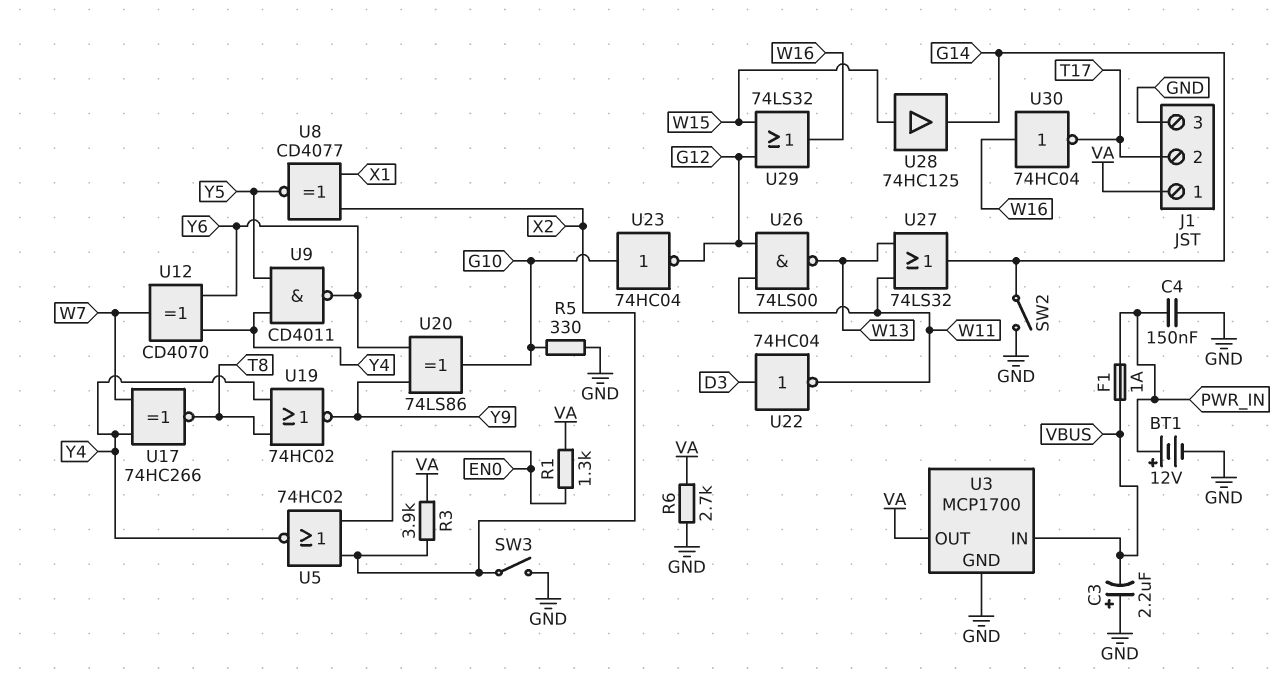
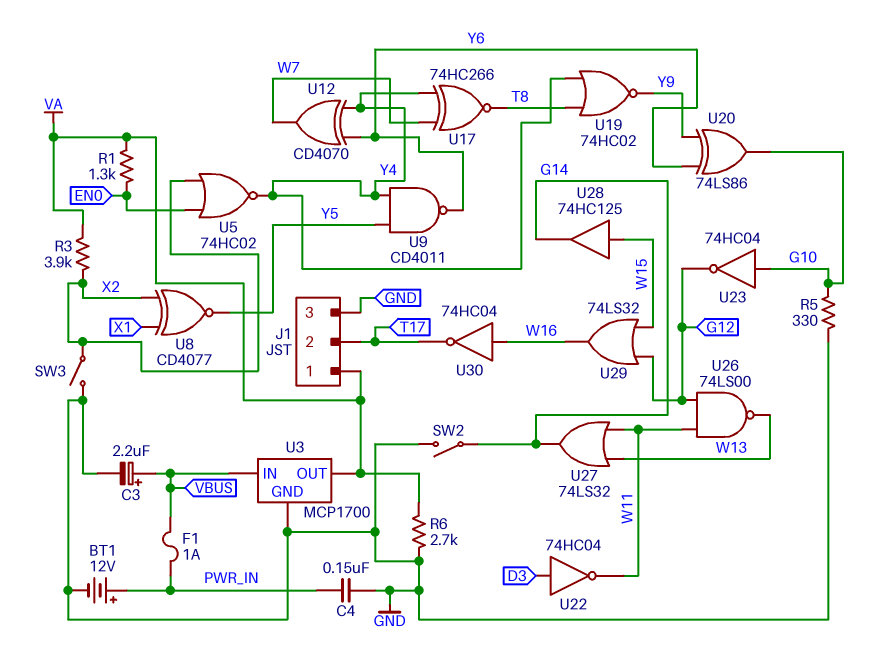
C3: 2.2uF (plus GND, minus VBUS) -> 2.2uF (plus VBUS, minus GND)

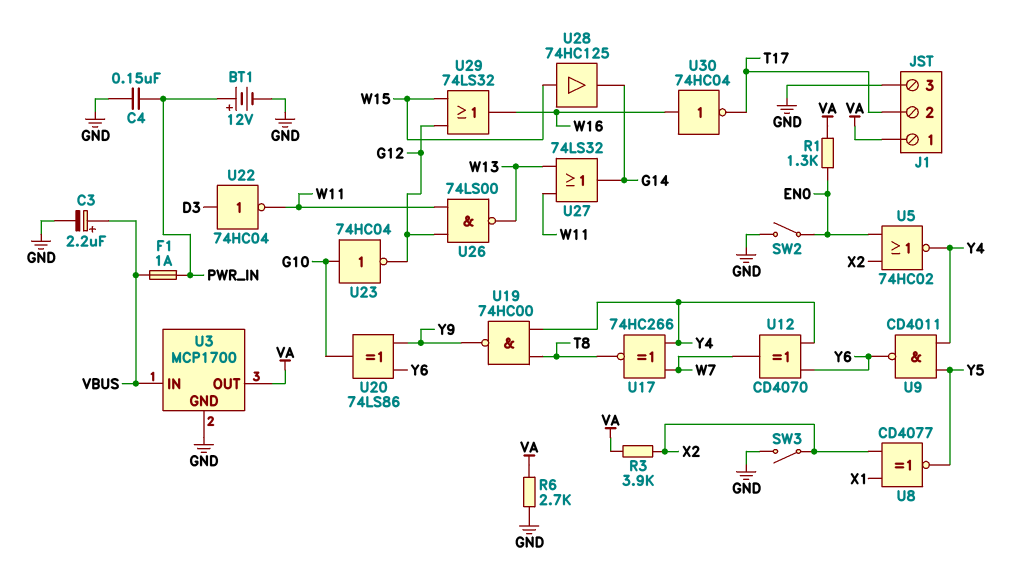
R5: 330 (G10, GND) -> none
SW2: switch (G14, GND) -> switch (EN0, GND)
U19: NOR 74HC02 (in T8, in Y4, out Y9) -> NAND 74HC00 (in T8, in Y4, out Y9)

